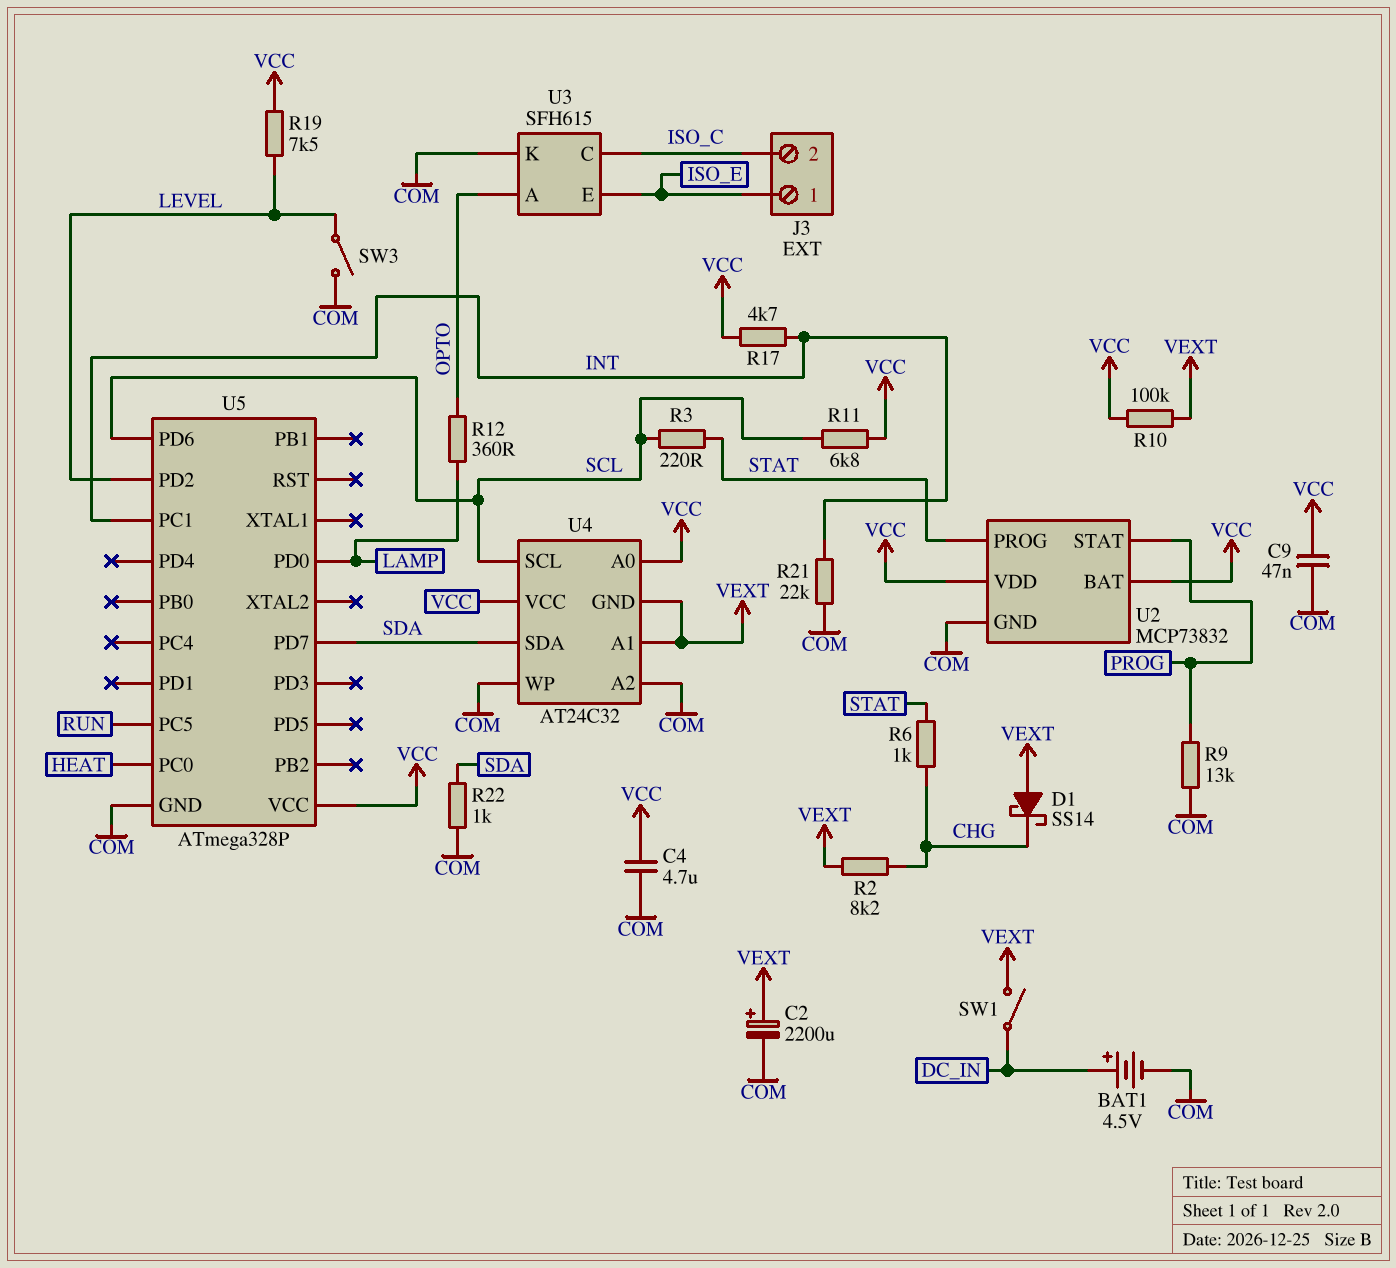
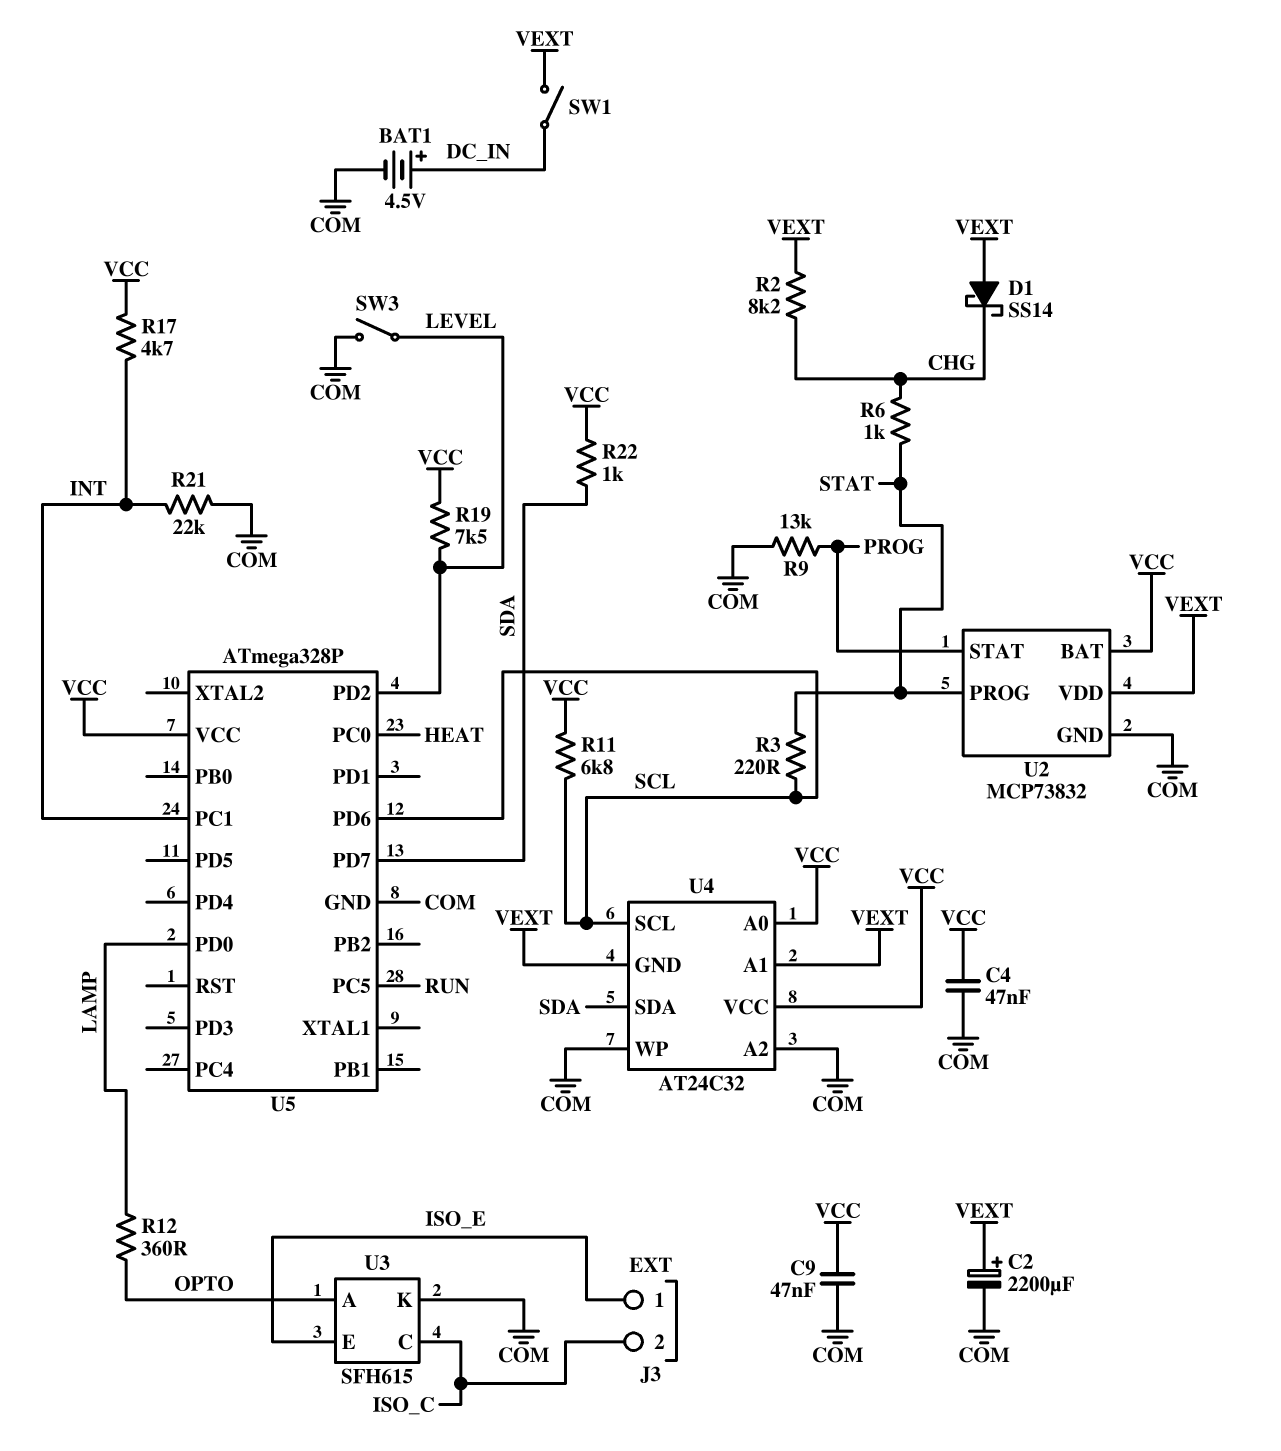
C4: 4.7uF (COM, VCC) -> 47nF (COM, VCC)
R10: 100k (VCC, VEXT) -> none
R22: 1k (COM, SDA) -> 1k (SDA, VCC)
U2 pin VDD: VCC -> VEXT

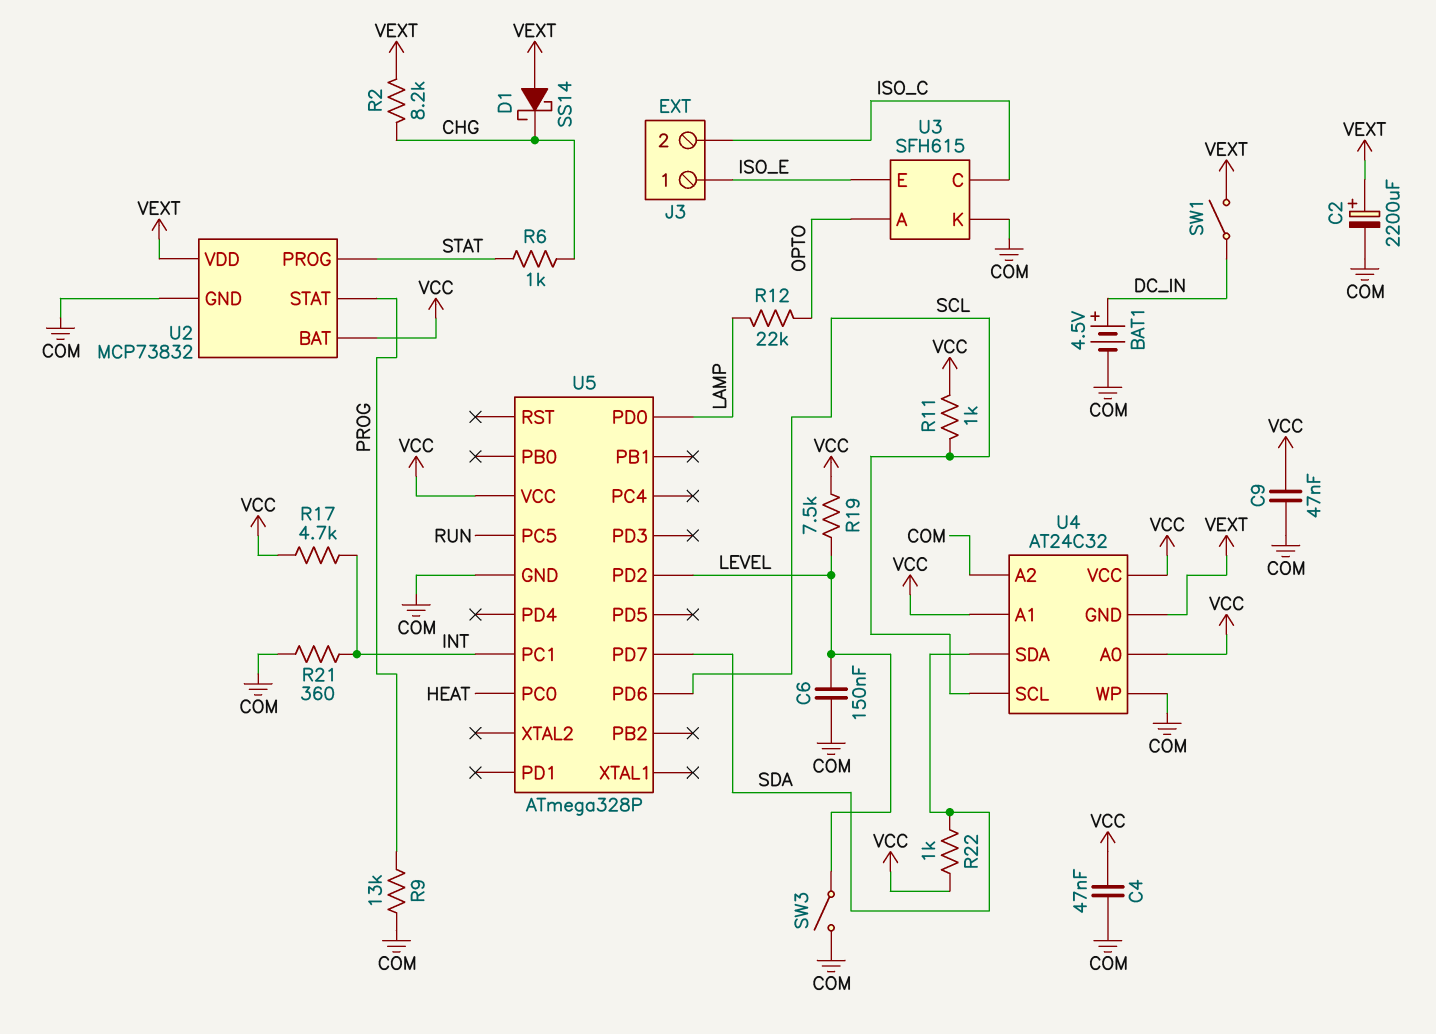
C6: none -> 150nF (COM, LEVEL)
R3: 220 (SCL, STAT) -> none
R11: 6.8k (SCL, VCC) -> 1k (SCL, VCC)
R12: 360 (LAMP, OPTO) -> 22k (LAMP, OPTO)
R21: 22k (COM, INT) -> 360 (COM, INT)
U4 pin A1: VEXT -> VCC

